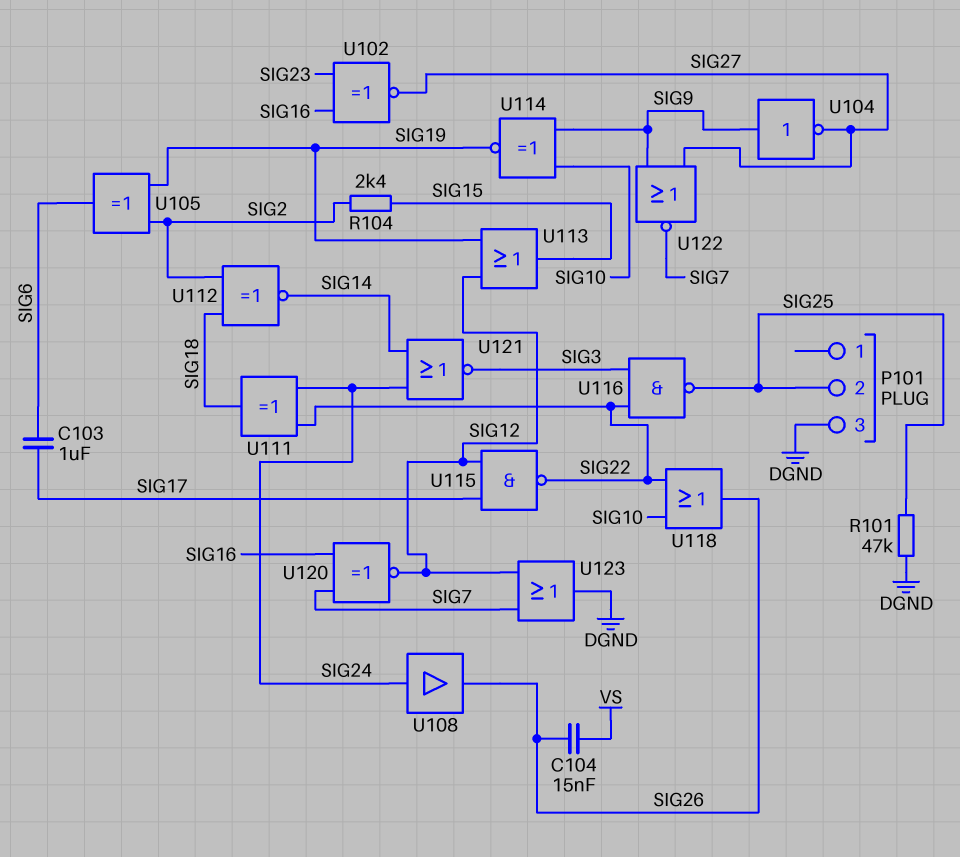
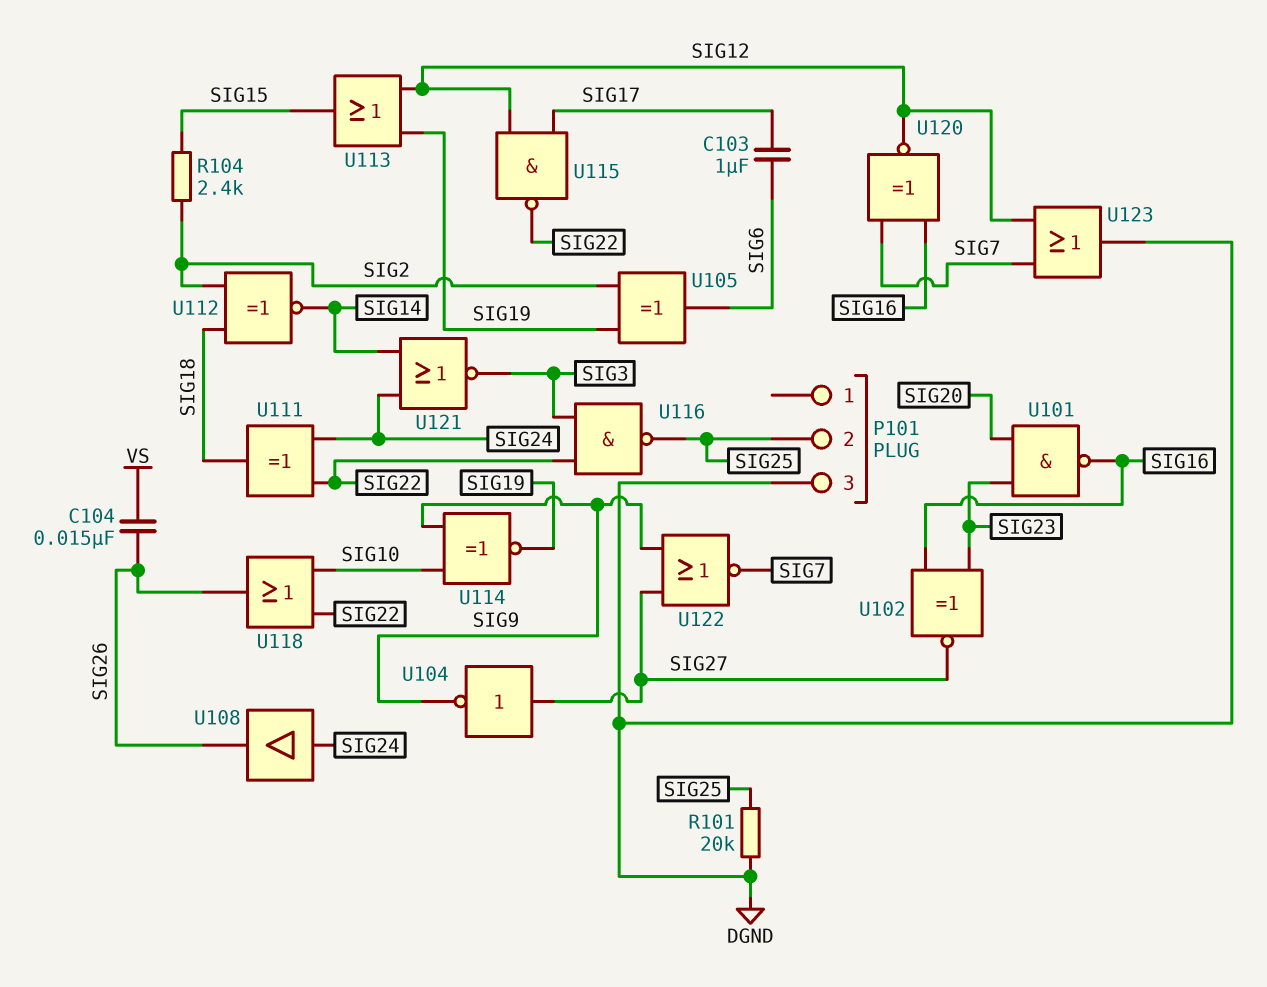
R101: 47k (DGND, SIG25) -> 20k (DGND, SIG25)
U101: none -> NAND (in SIG20, in SIG23, out SIG16)
U104: NOT (in SIG9, out SIG27) -> NOT (in SIG27, out SIG9)

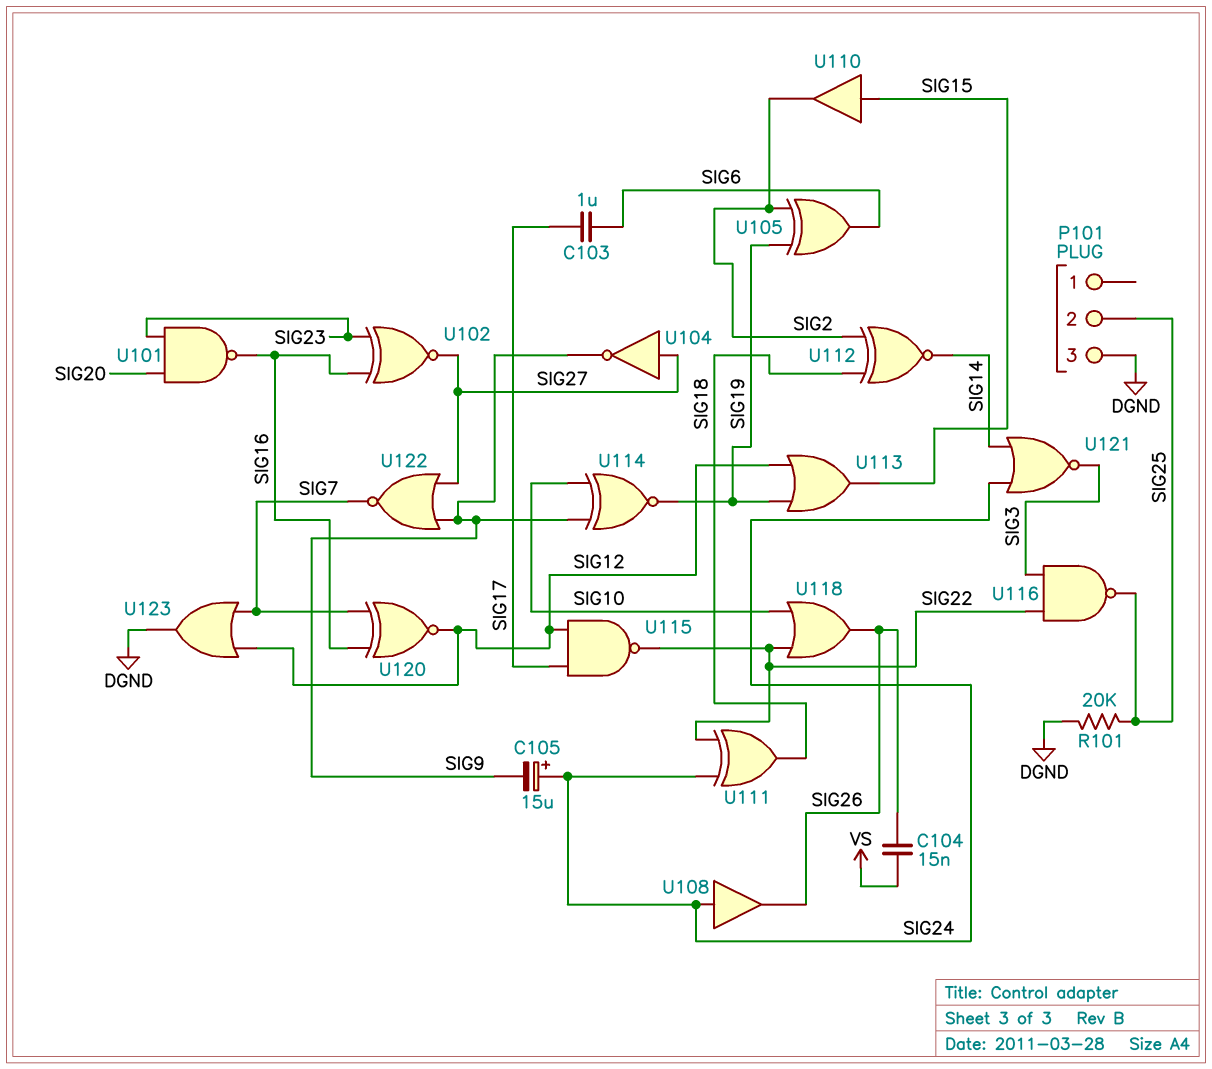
C105: none -> 15uF (plus SIG24, minus SIG9)
R104: 2.4k (SIG2, SIG15) -> none
U110: none -> buffer (in SIG15, out SIG2)

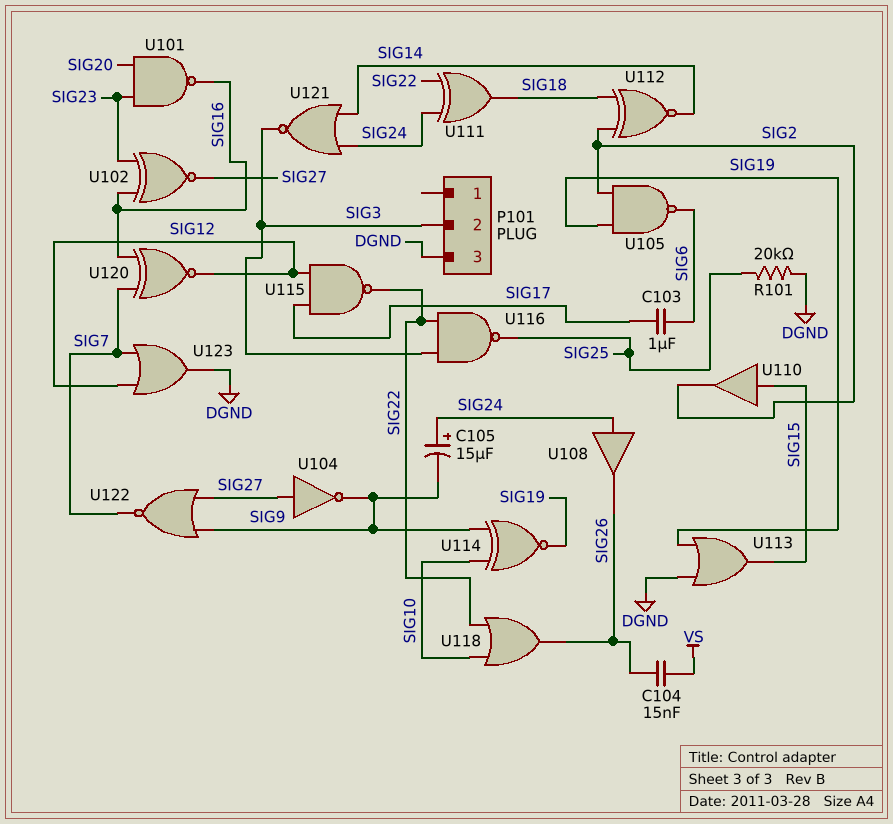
P101 pin 2: SIG25 -> SIG3
U105: XOR (in SIG2, in SIG19, out SIG6) -> NAND (in SIG2, in SIG19, out SIG6)
U113: OR (in SIG12, in SIG19, out SIG15) -> OR (in DGND, in SIG19, out SIG15)

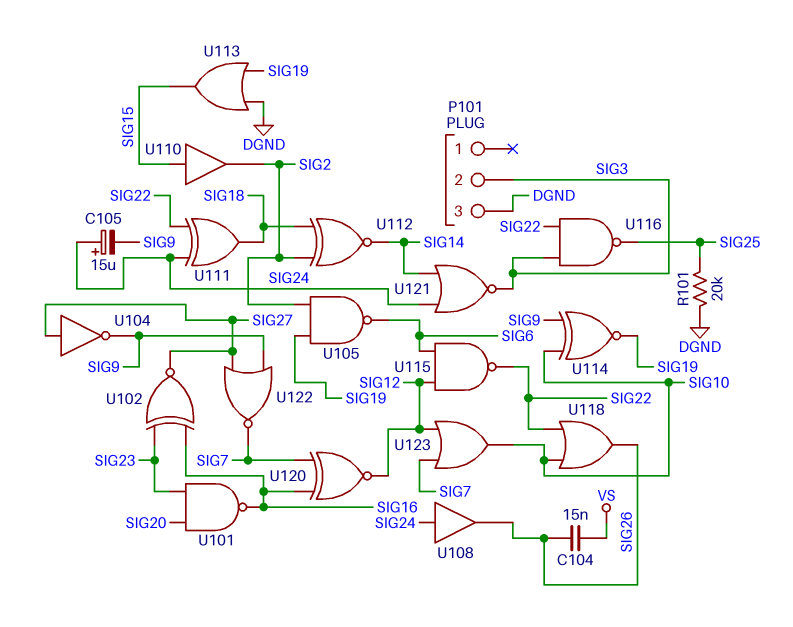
C103: 1uF (SIG6, SIG17) -> none
U115: NAND (in SIG12, in SIG17, out SIG22) -> NAND (in SIG6, in SIG12, out SIG22)
U123: OR (in SIG7, in SIG12, out DGND) -> OR (in SIG7, in SIG12, out SIG10)

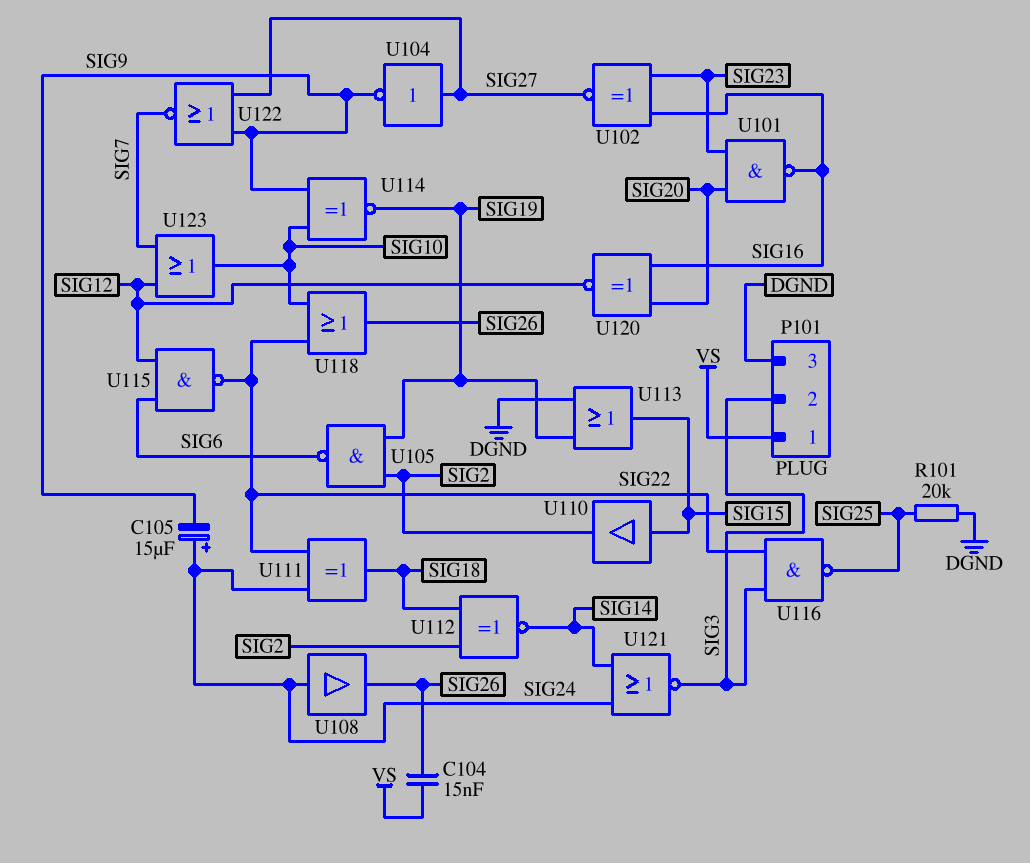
P101 pin 1: none -> VS
U120: XNOR (in SIG7, in SIG16, out SIG12) -> XNOR (in SIG16, in SIG20, out SIG12)

